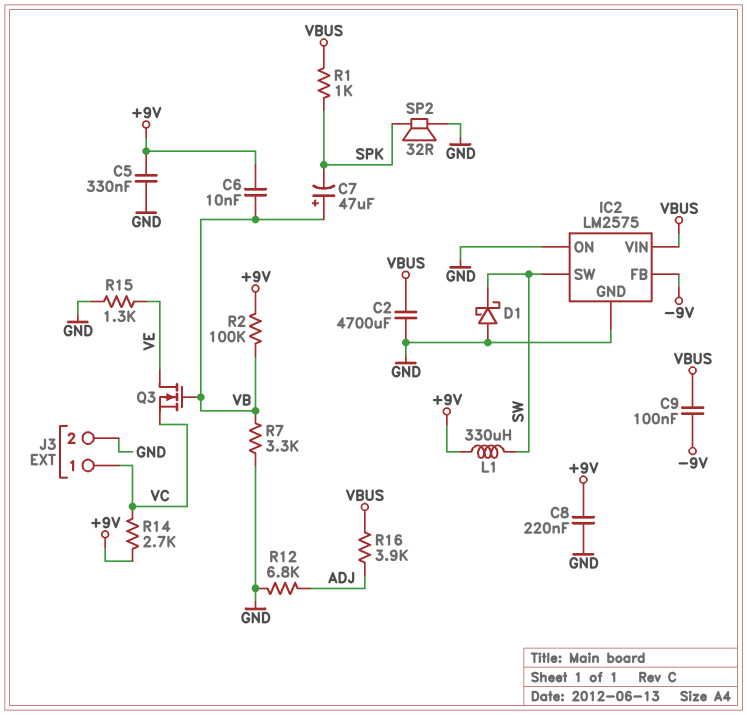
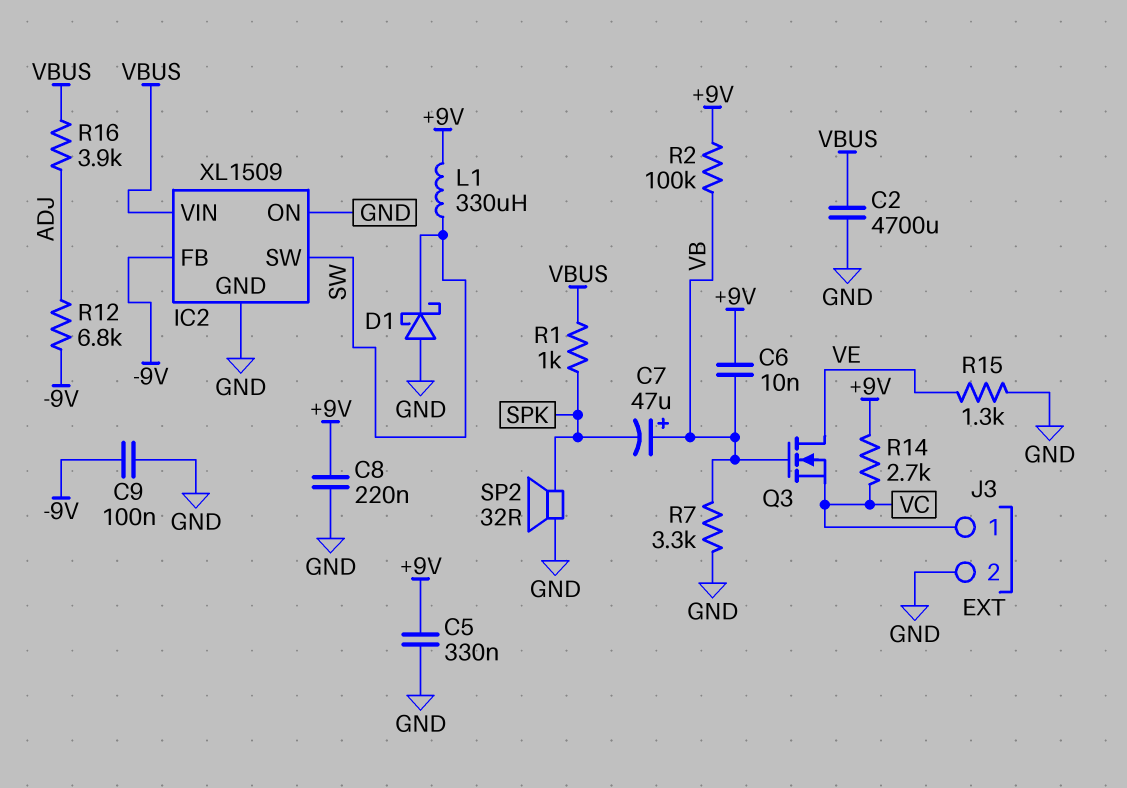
C9: 100nF (-9V, VBUS) -> 100nF (-9V, GND)
IC2: LM2575 -> XL1509
R12: 6.8k (ADJ, GND) -> 6.8k (-9V, ADJ)

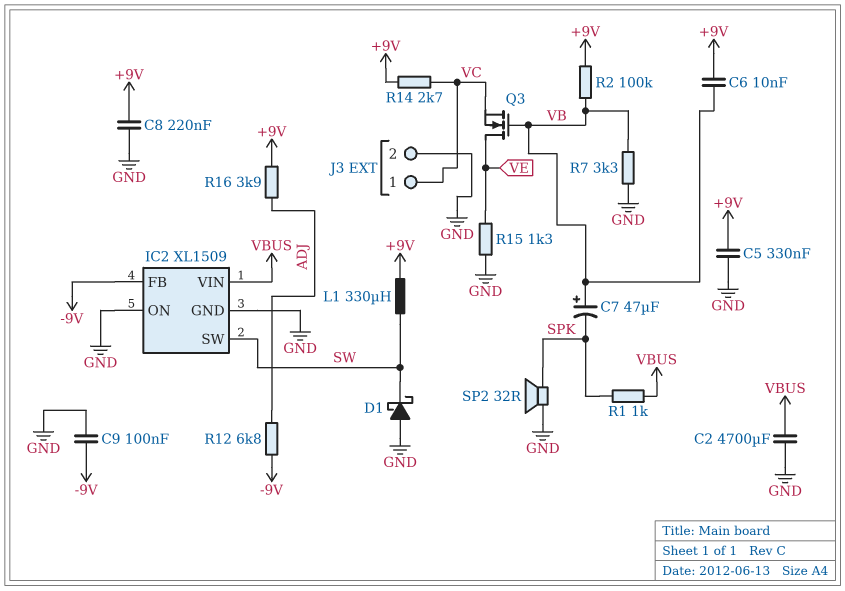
R16: 3.9k (ADJ, VBUS) -> 3.9k (+9V, ADJ)

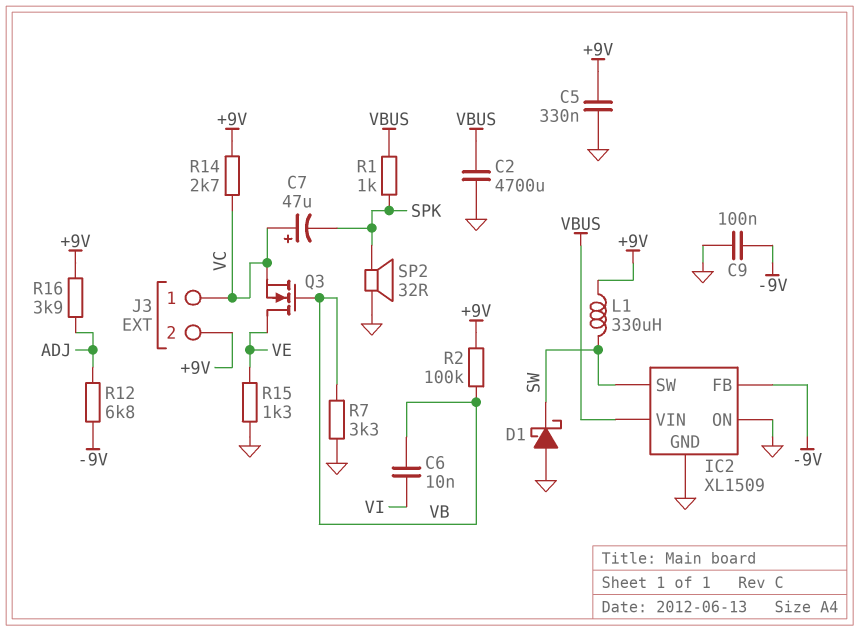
C6: 10nF (+9V, VB) -> 10nF (VB, VI)
C7: 47uF (plus VB, minus SPK) -> 47uF (plus VC, minus SPK)
C8: 220nF (+9V, GND) -> none
J3 pin 2: GND -> +9V

